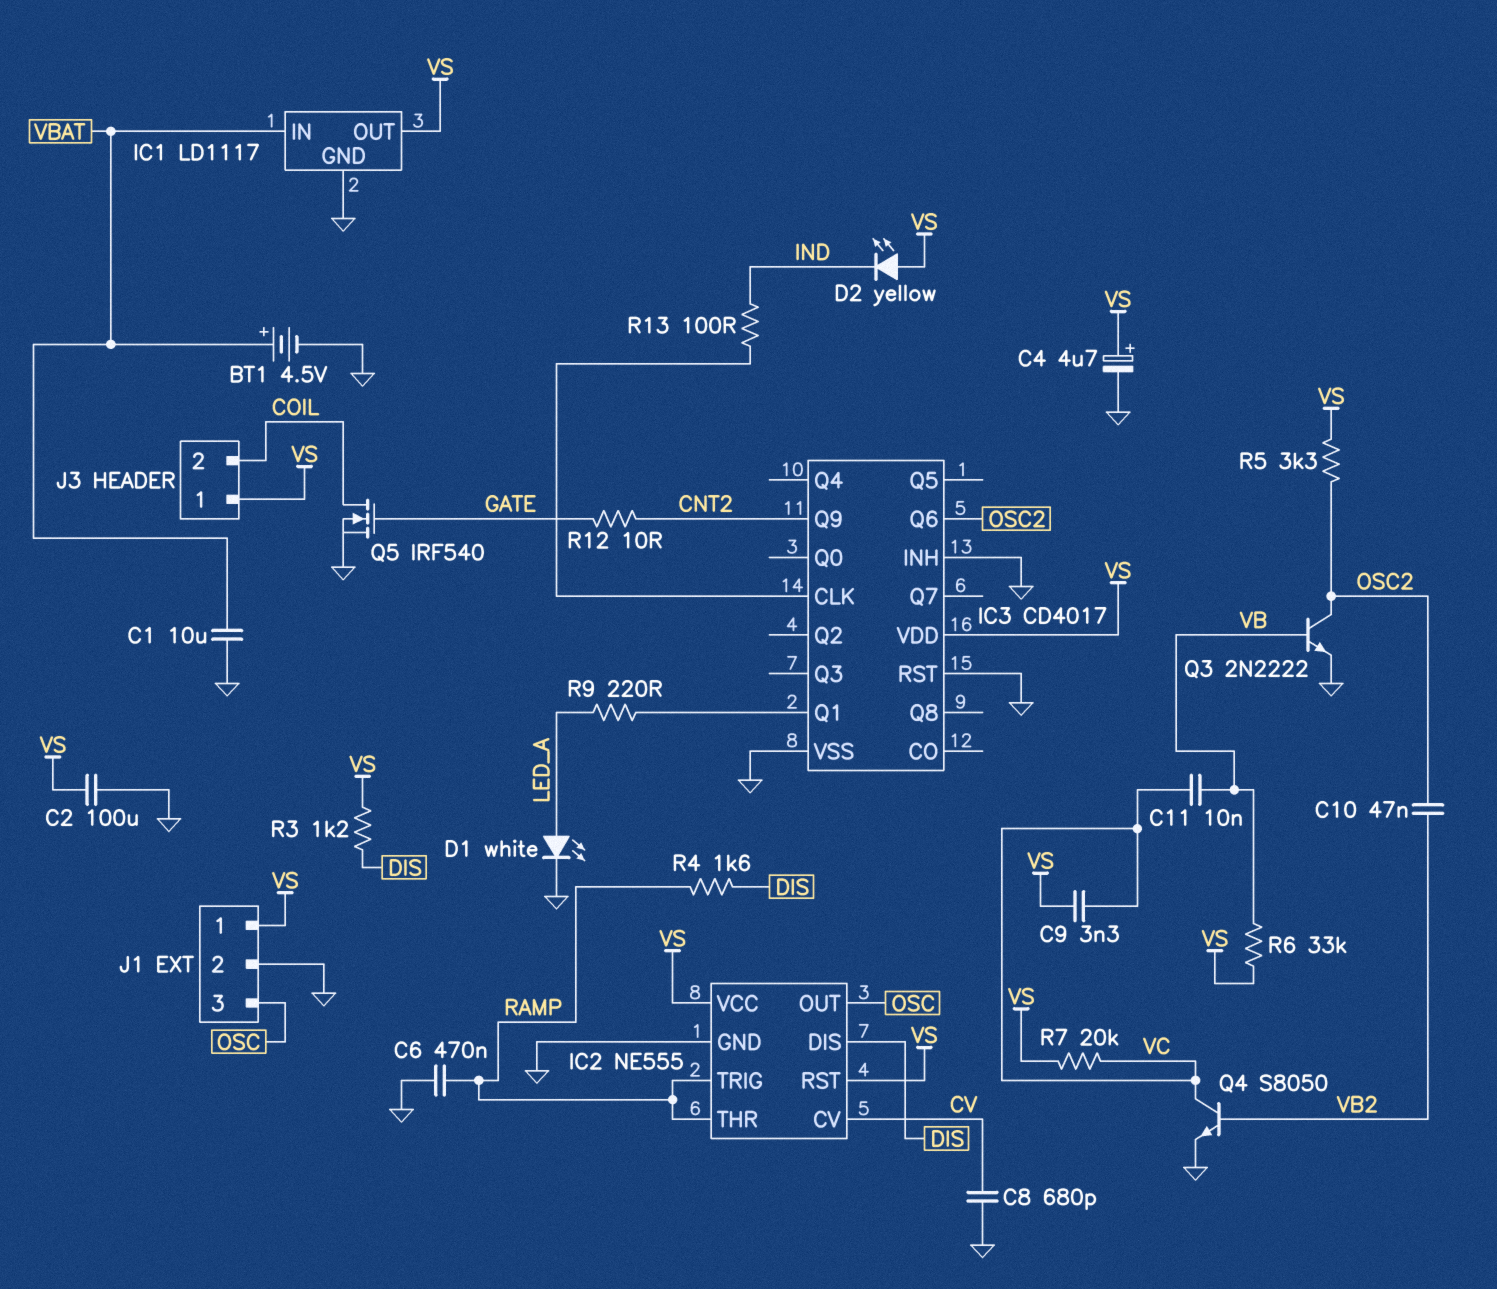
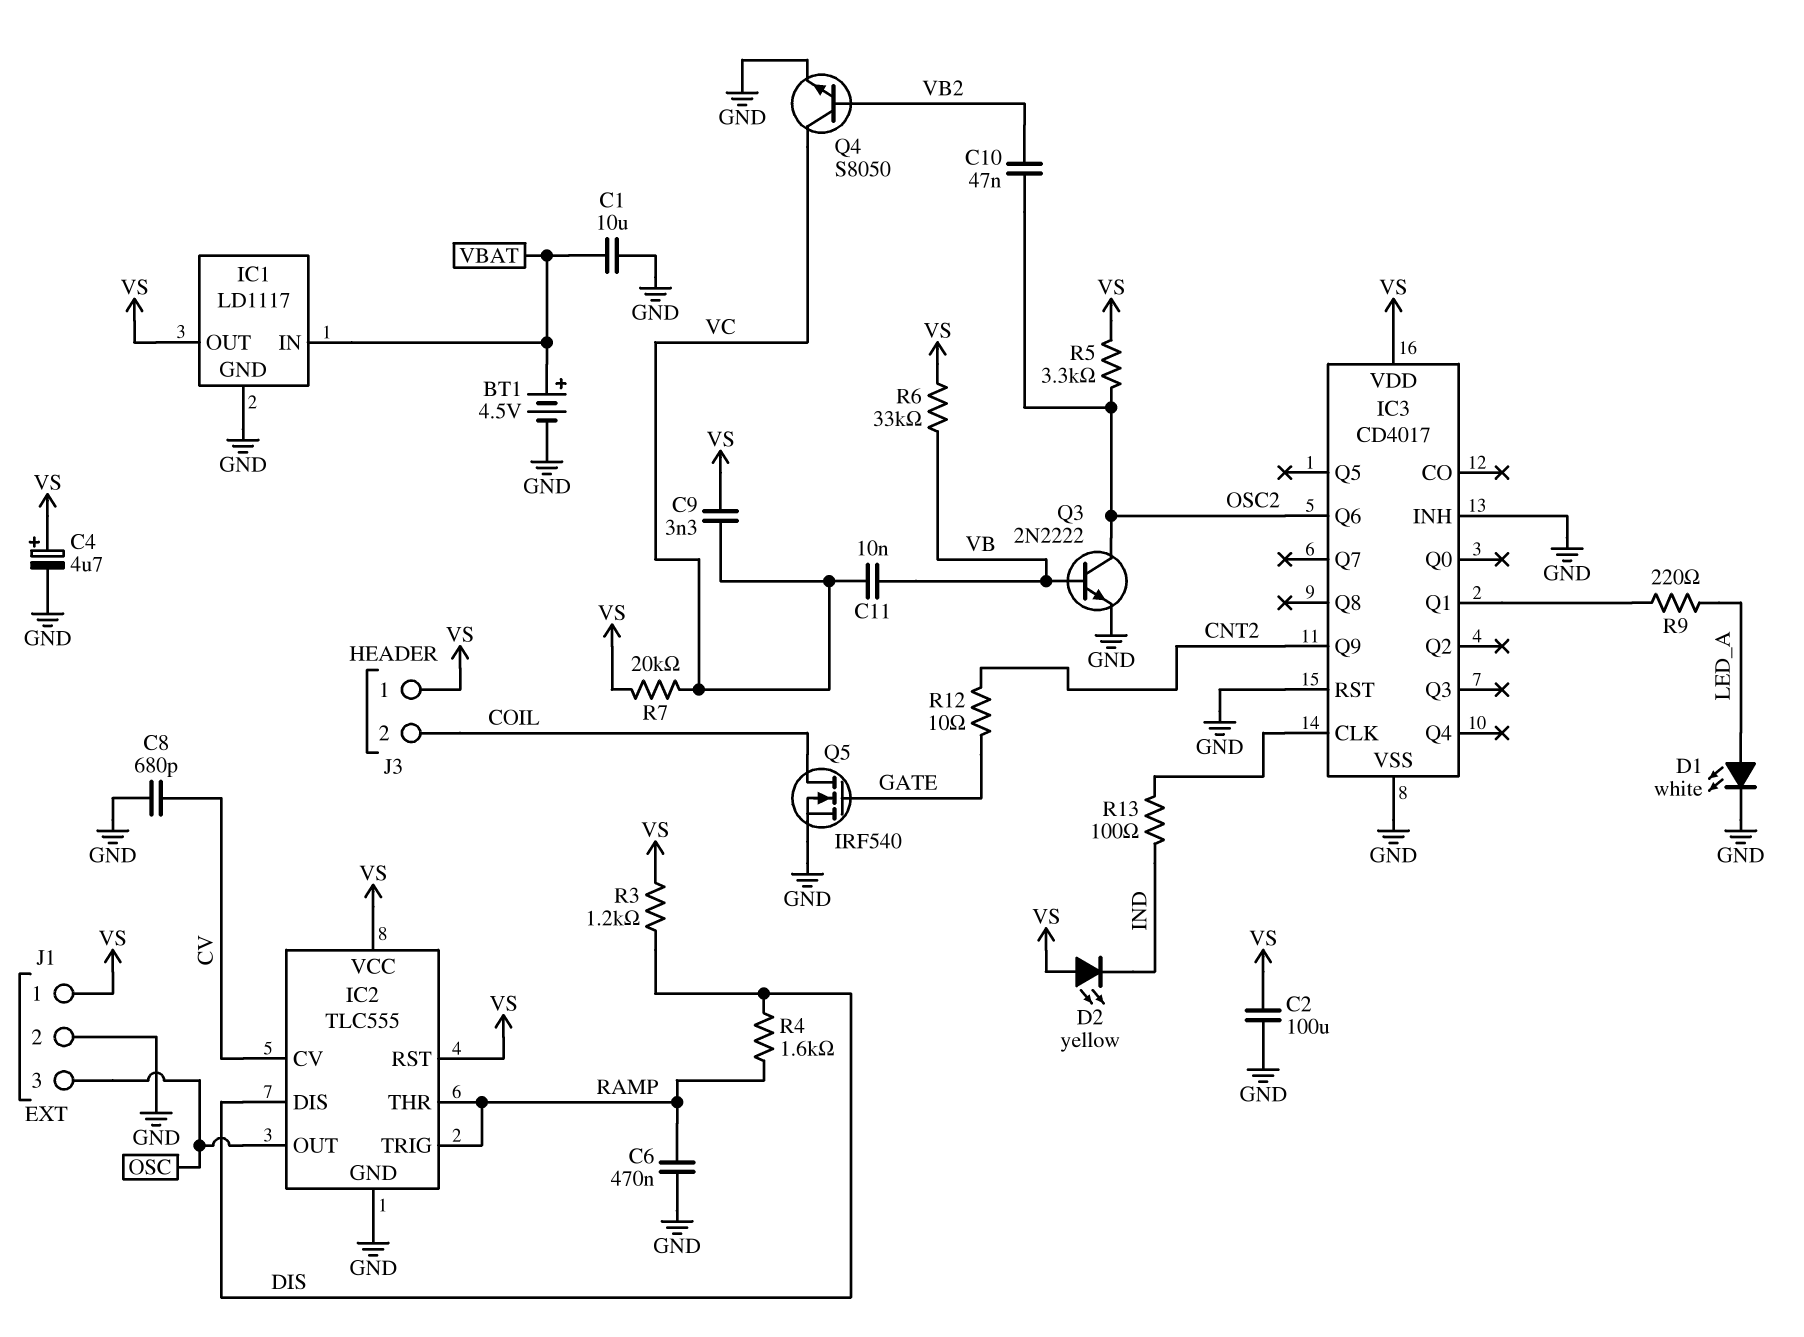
IC2: NE555 -> TLC555

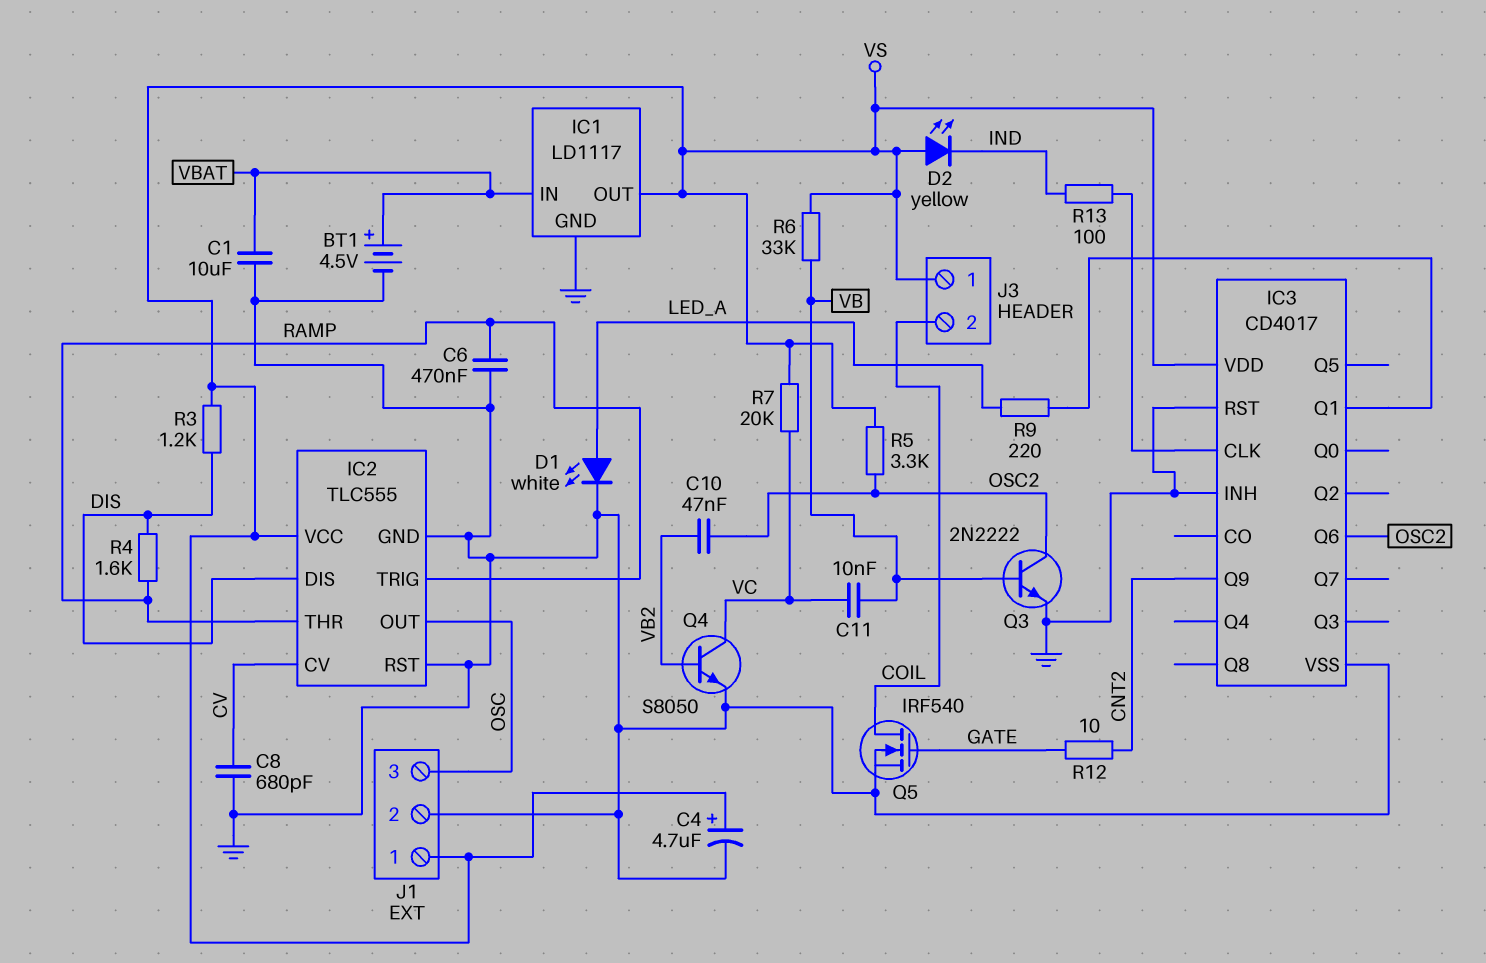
C2: 100uF (GND, VS) -> none
C9: 3.3nF (VC, VS) -> none
IC2 pin RST: VS -> GND

